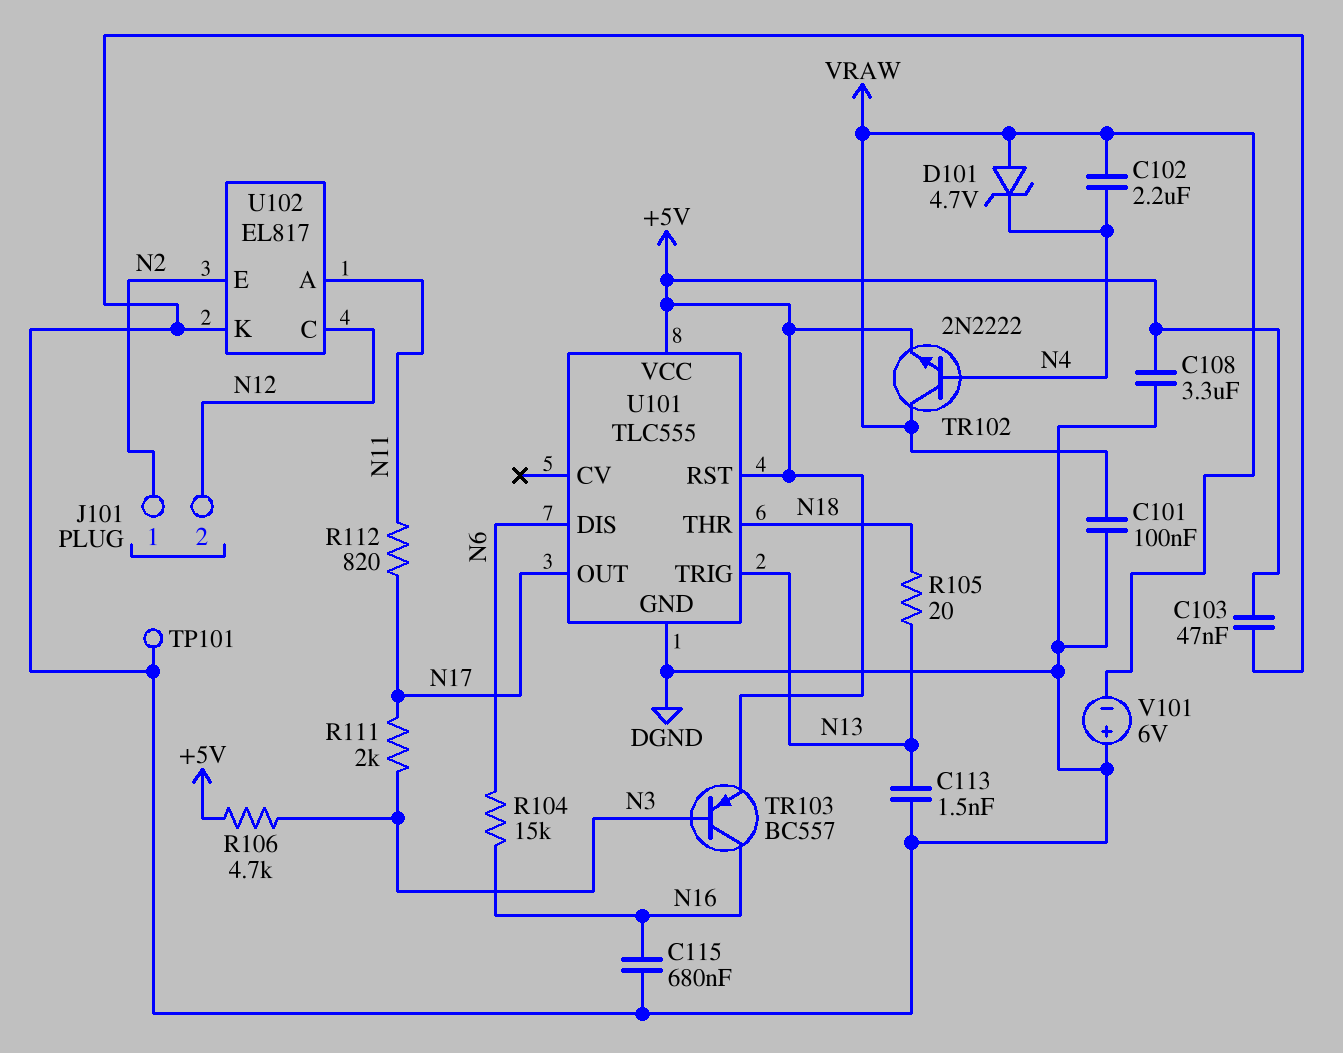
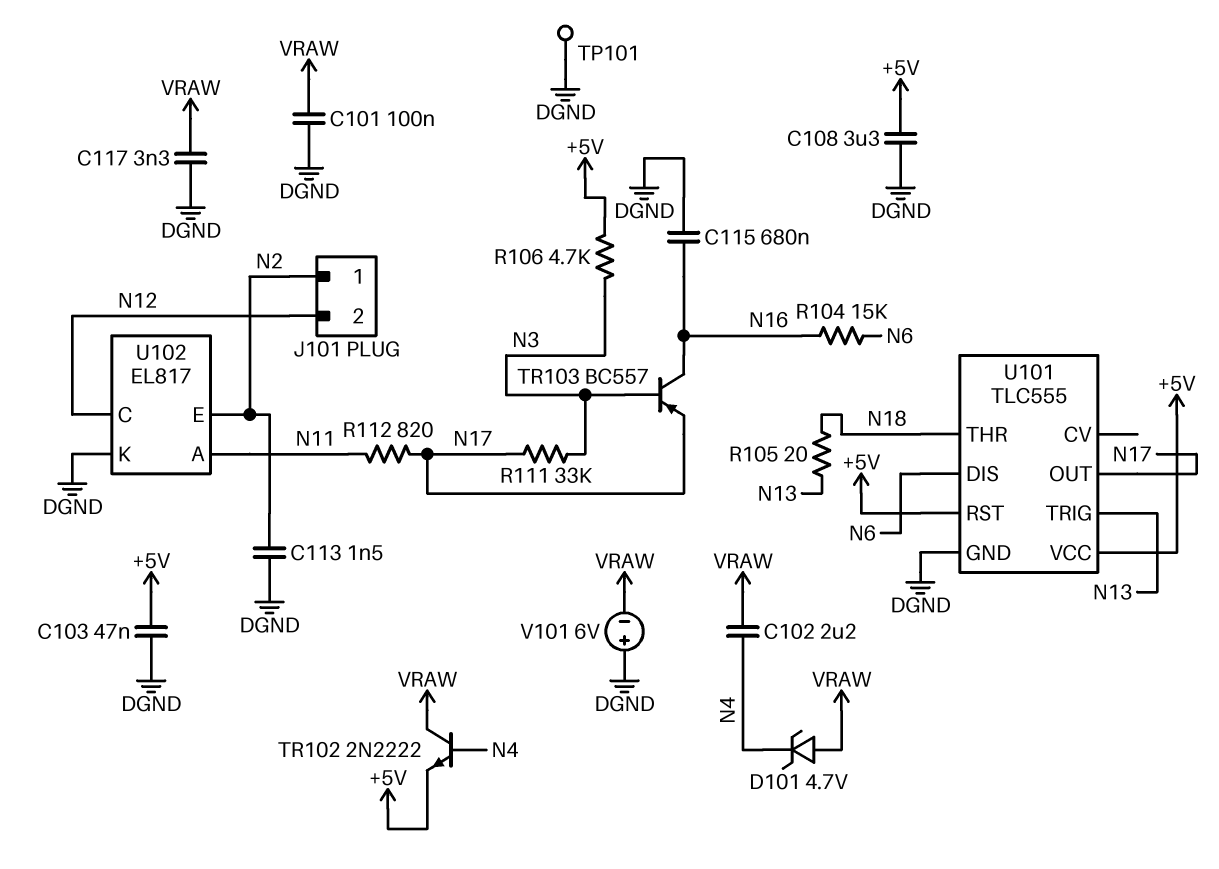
C113: 1.5nF (DGND, N13) -> 1.5nF (DGND, N2)
C117: none -> 3.3nF (DGND, VRAW)
R111: 2k (N3, N17) -> 33k (N3, N17)
TR103: PNP BC557 (B N3, C N16, E +5V) -> PNP BC557 (B N3, C N16, E N17)

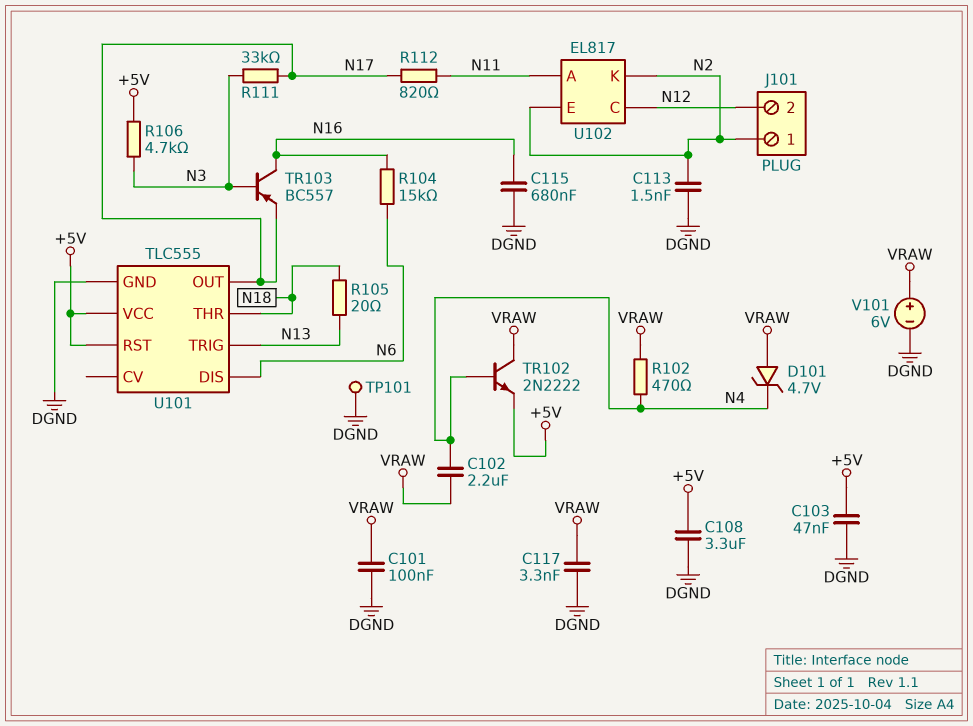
R102: none -> 470 (N4, VRAW)
U102 pin K: DGND -> N2
V101: 6V (plus DGND, minus VRAW) -> 6V (plus VRAW, minus DGND)

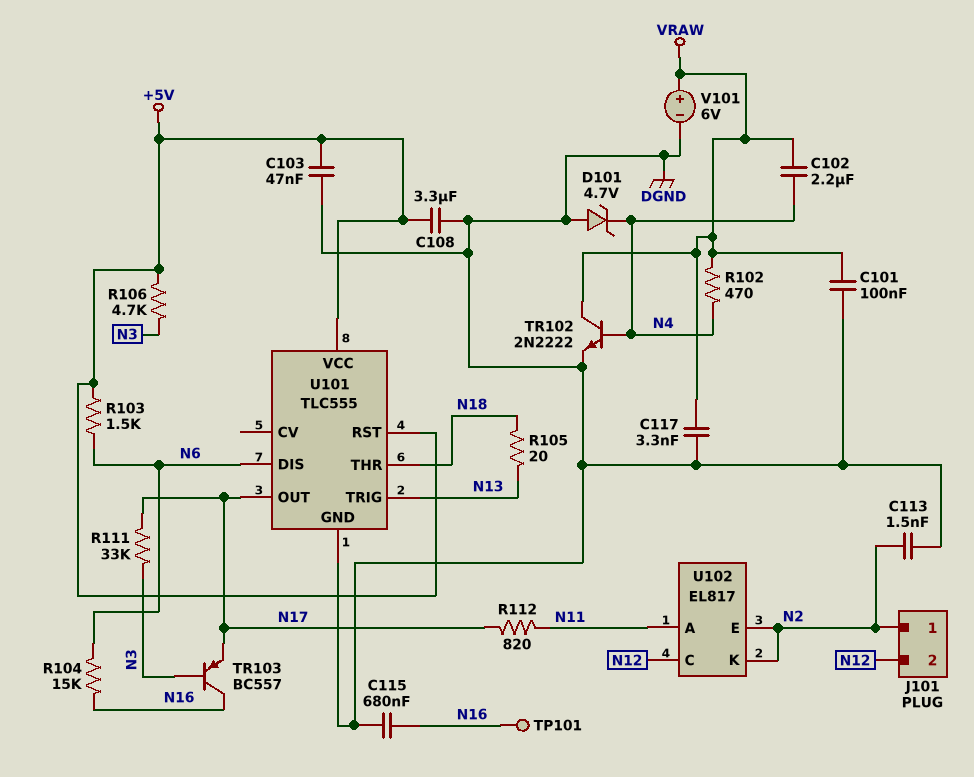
D101: zener 4.7V (A VRAW, K N4) -> zener 4.7V (A DGND, K N4)
R103: none -> 1.5k (+5V, N6)
TP101: test point (DGND) -> test point (N16)
TR102: NPN 2N2222 (B N4, C VRAW, E +5V) -> NPN 2N2222 (B N4, C VRAW, E DGND)

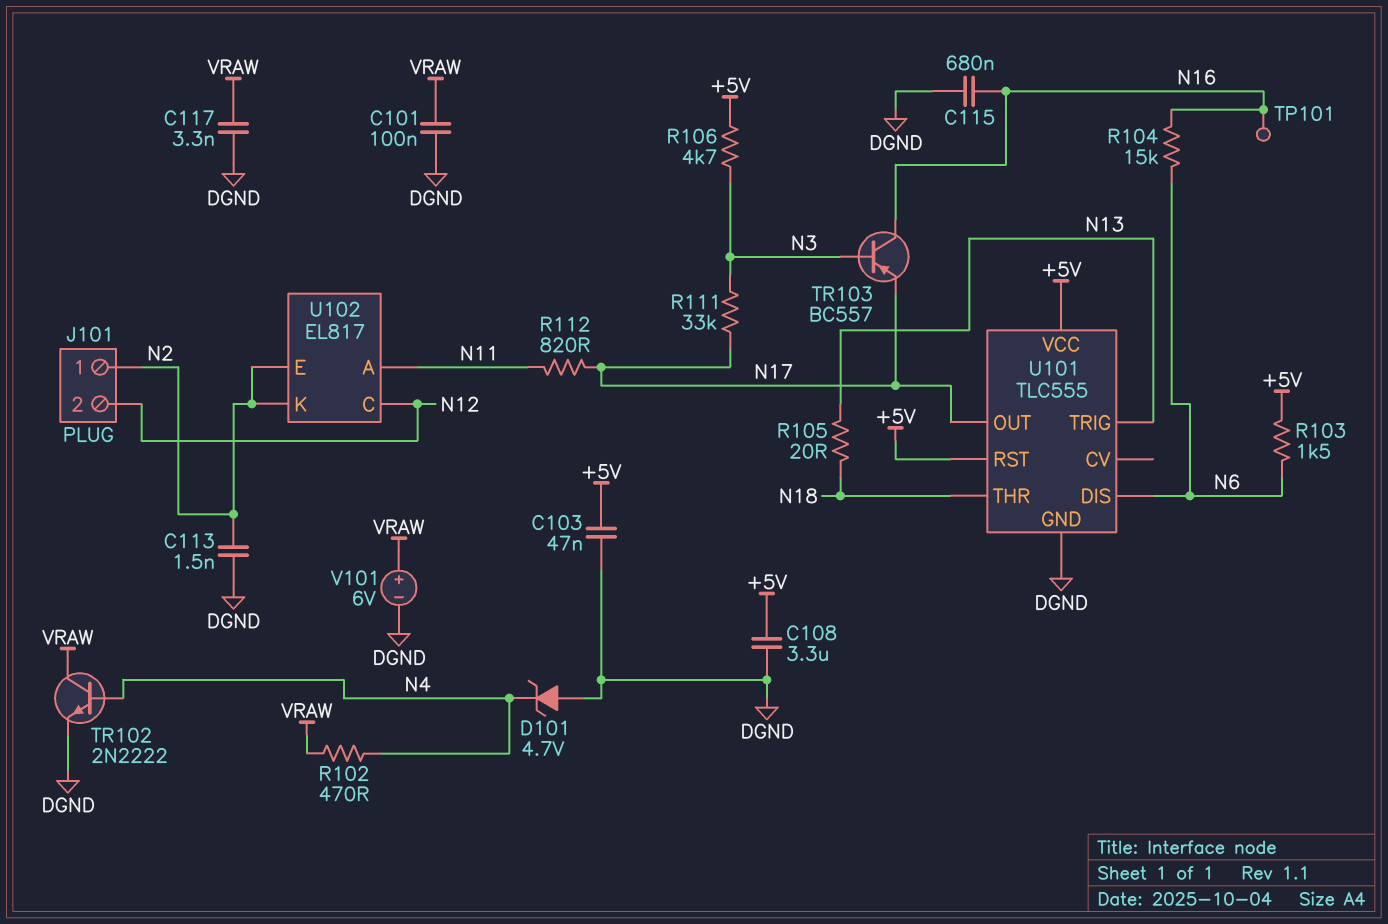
C102: 2.2uF (N4, VRAW) -> none

